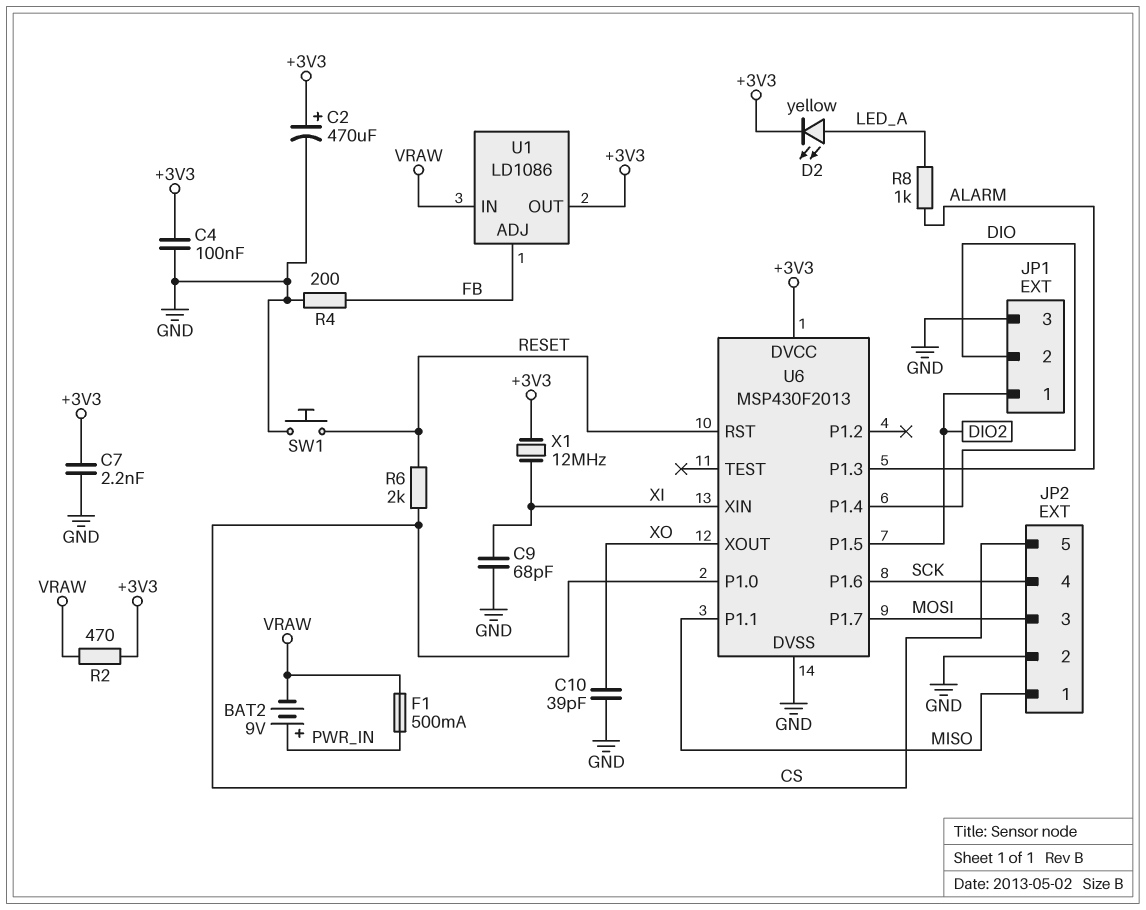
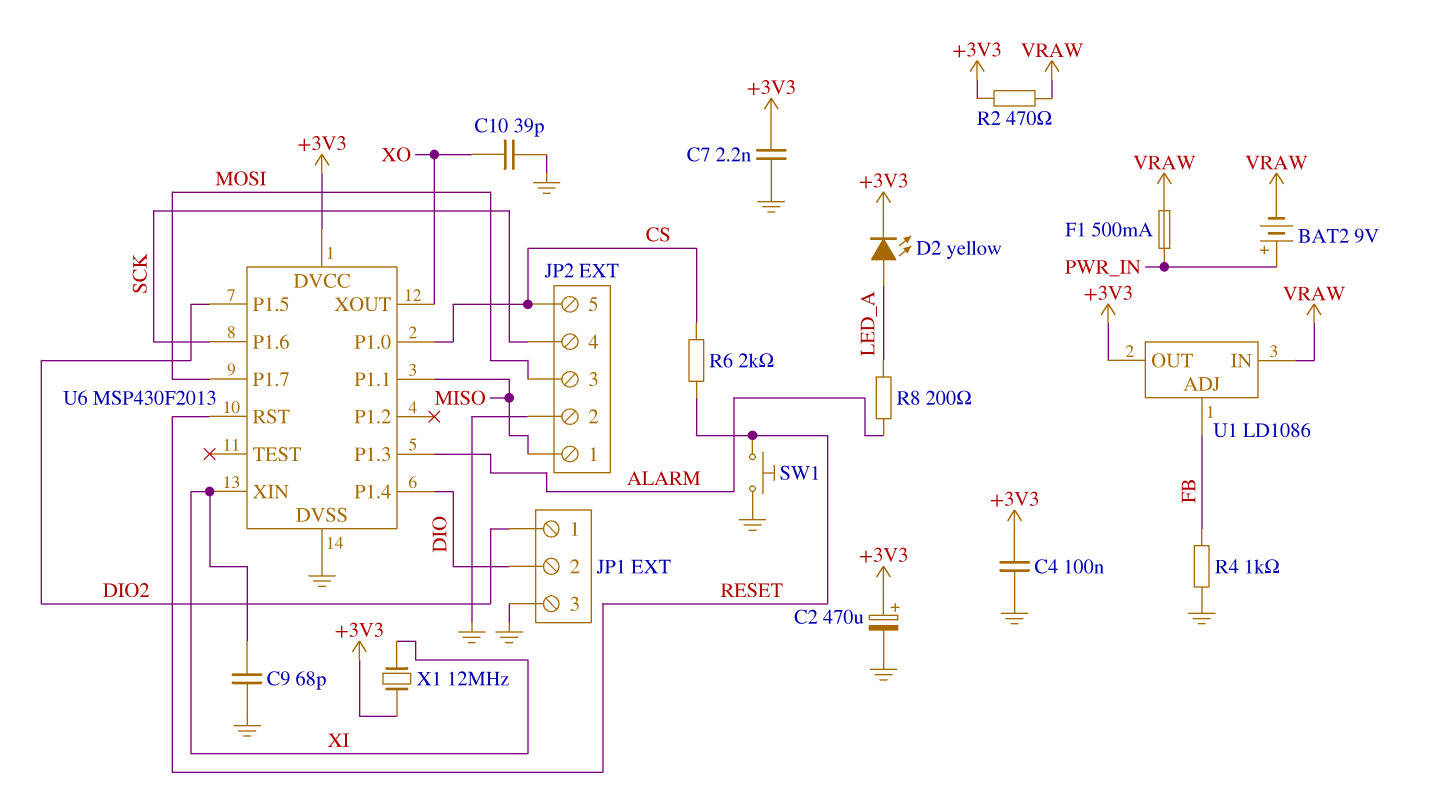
R4: 200 (FB, GND) -> 1k (FB, GND)
R8: 1k (ALARM, LED_A) -> 200 (ALARM, LED_A)

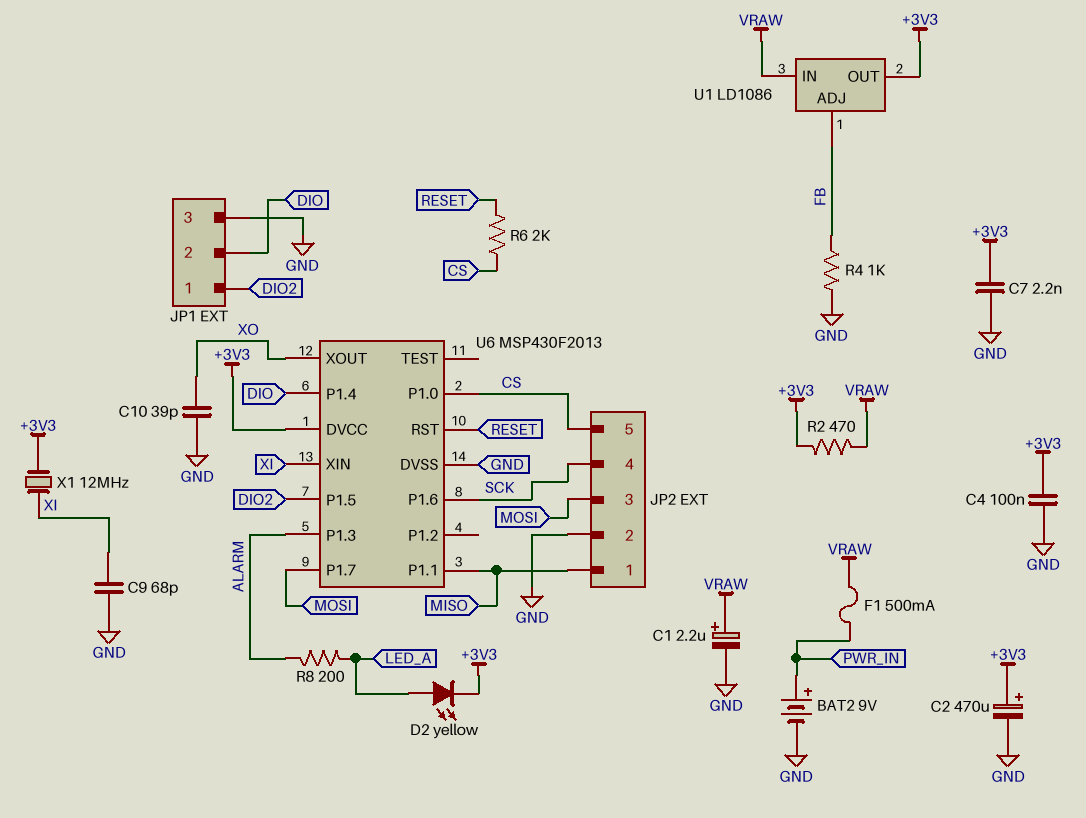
BAT2: 9V (plus PWR_IN, minus VRAW) -> 9V (plus PWR_IN, minus GND)
C1: none -> 2.2uF (plus VRAW, minus GND)
SW1: button (GND, RESET) -> none

